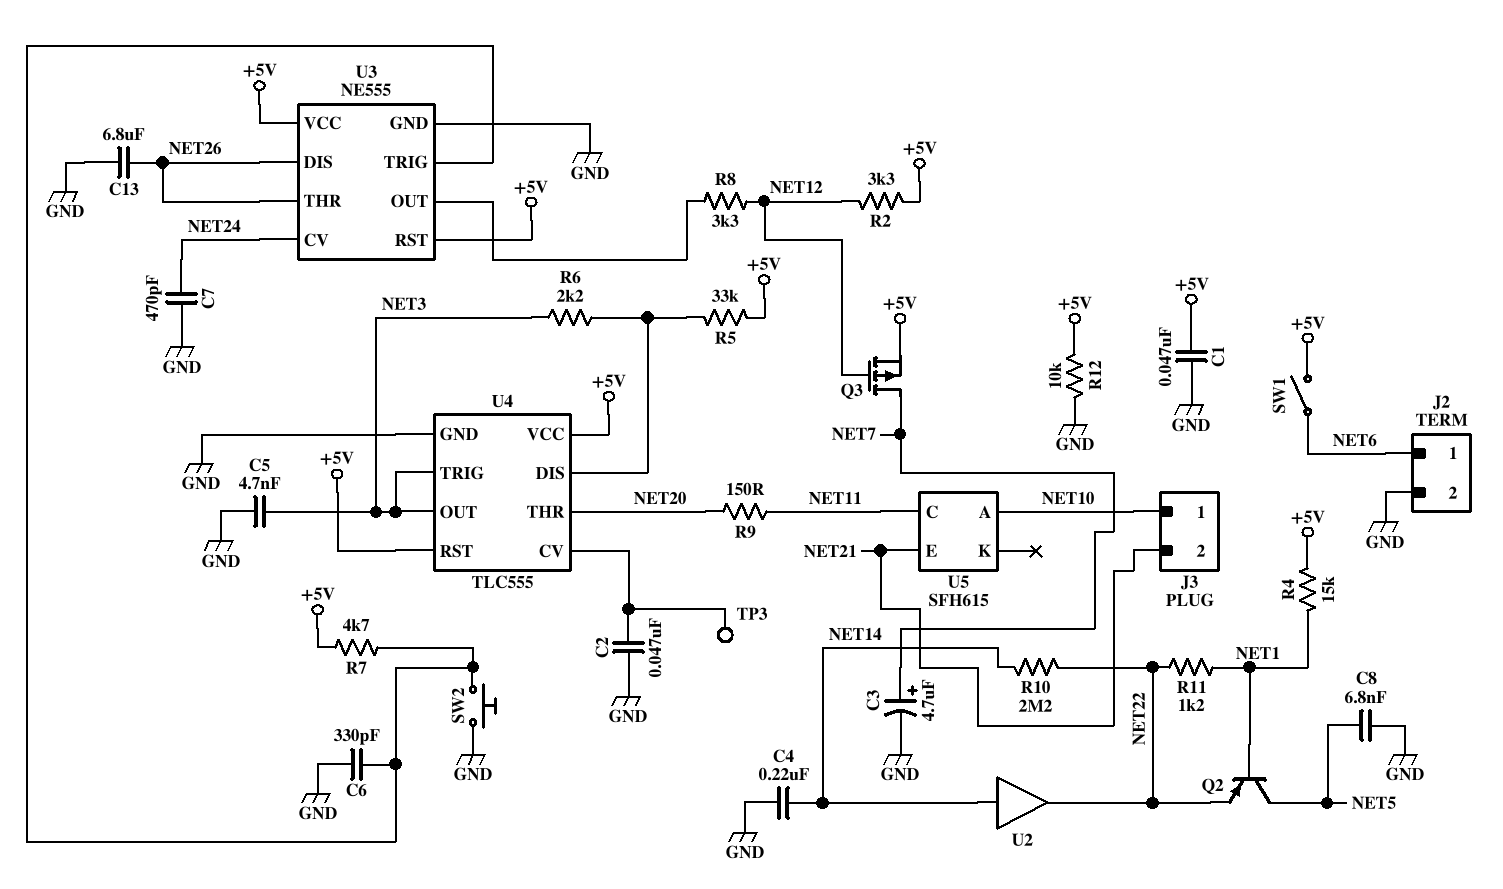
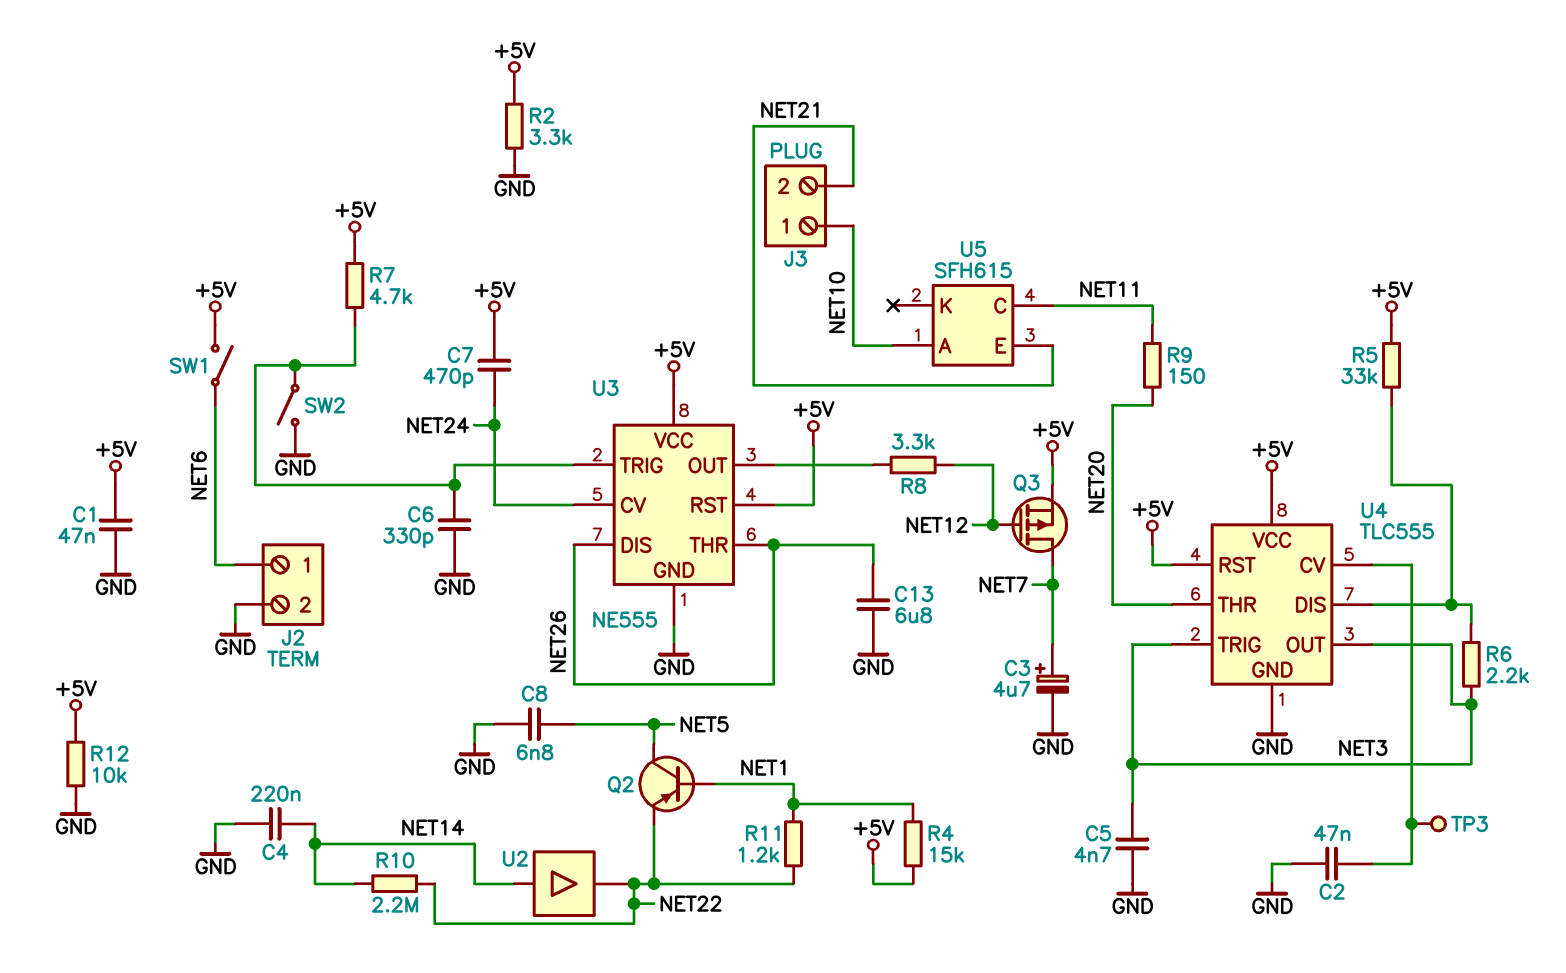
C7: 470pF (GND, NET24) -> 470pF (+5V, NET24)
R2: 3.3k (+5V, NET12) -> 3.3k (+5V, GND)
SW2: button (GND, U3/TRIG) -> switch (GND, U3/TRIG)

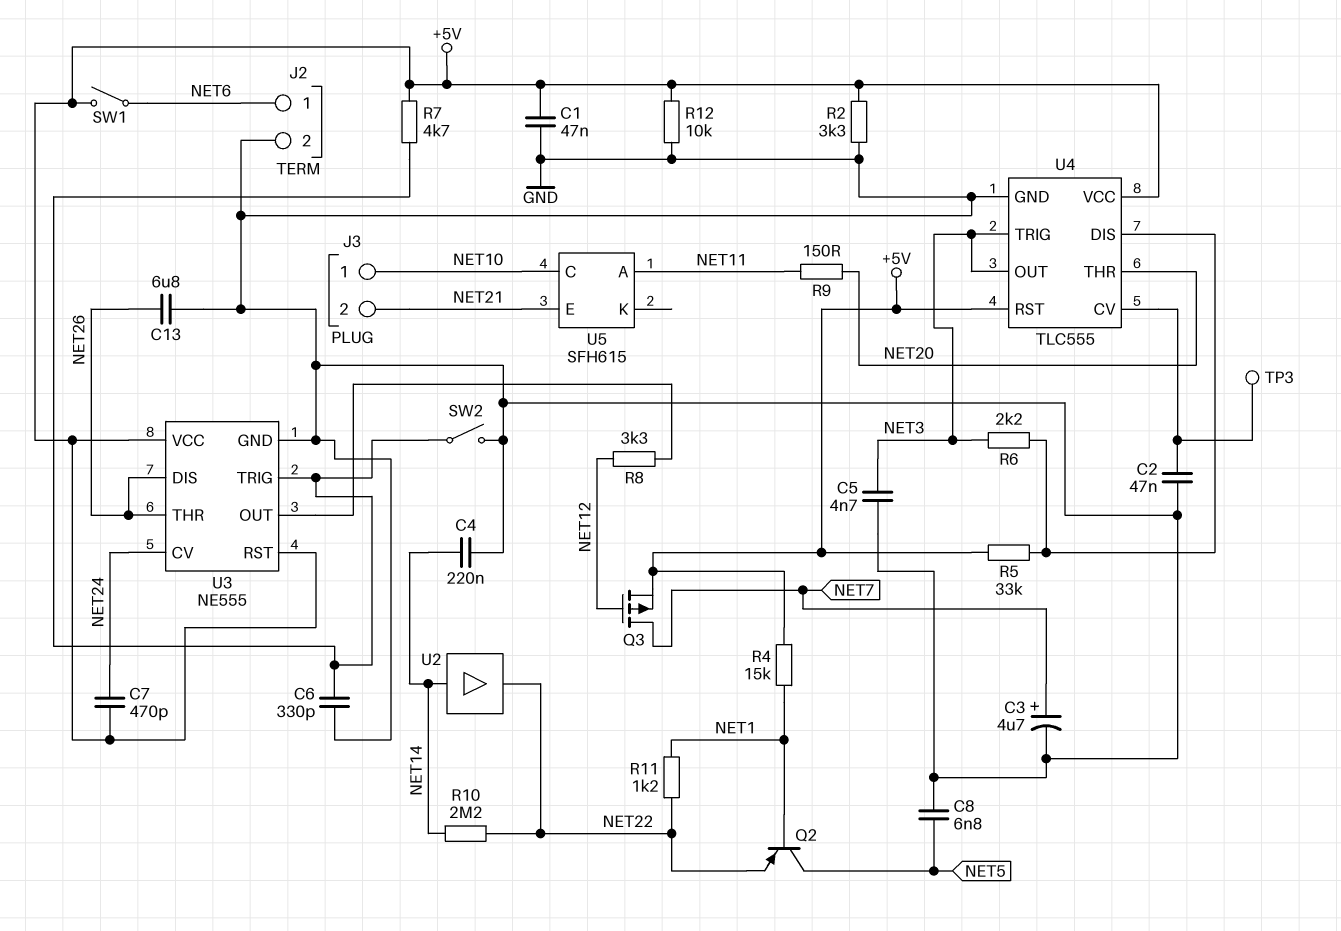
U5 pin A: NET10 -> NET11
U5 pin C: NET11 -> NET10

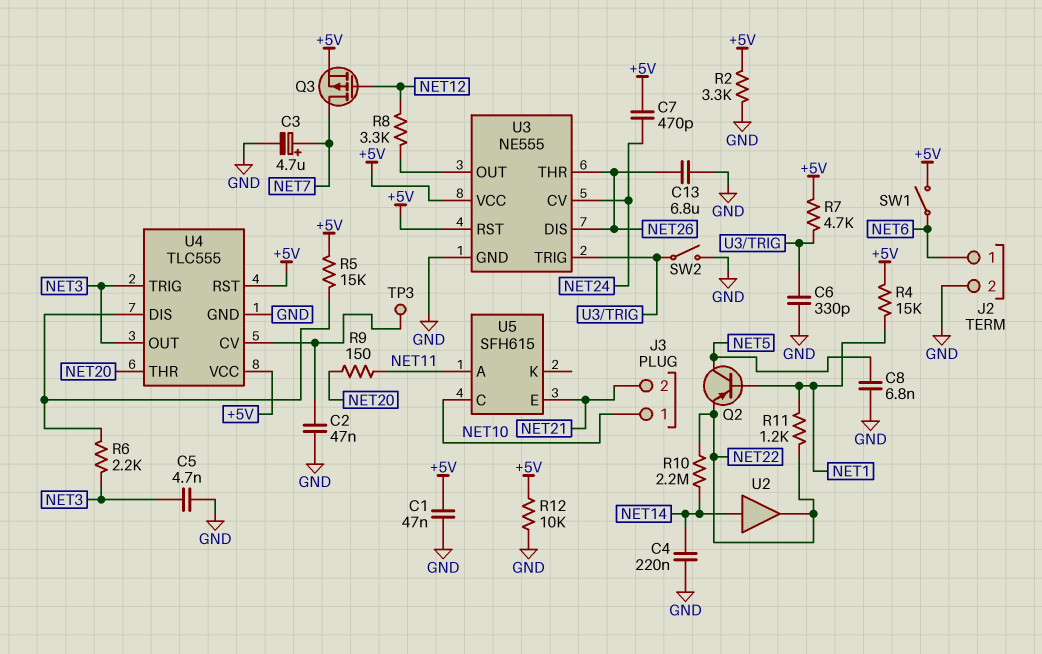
R5: 33k (+5V, U4/DIS) -> 15k (+5V, U4/DIS)

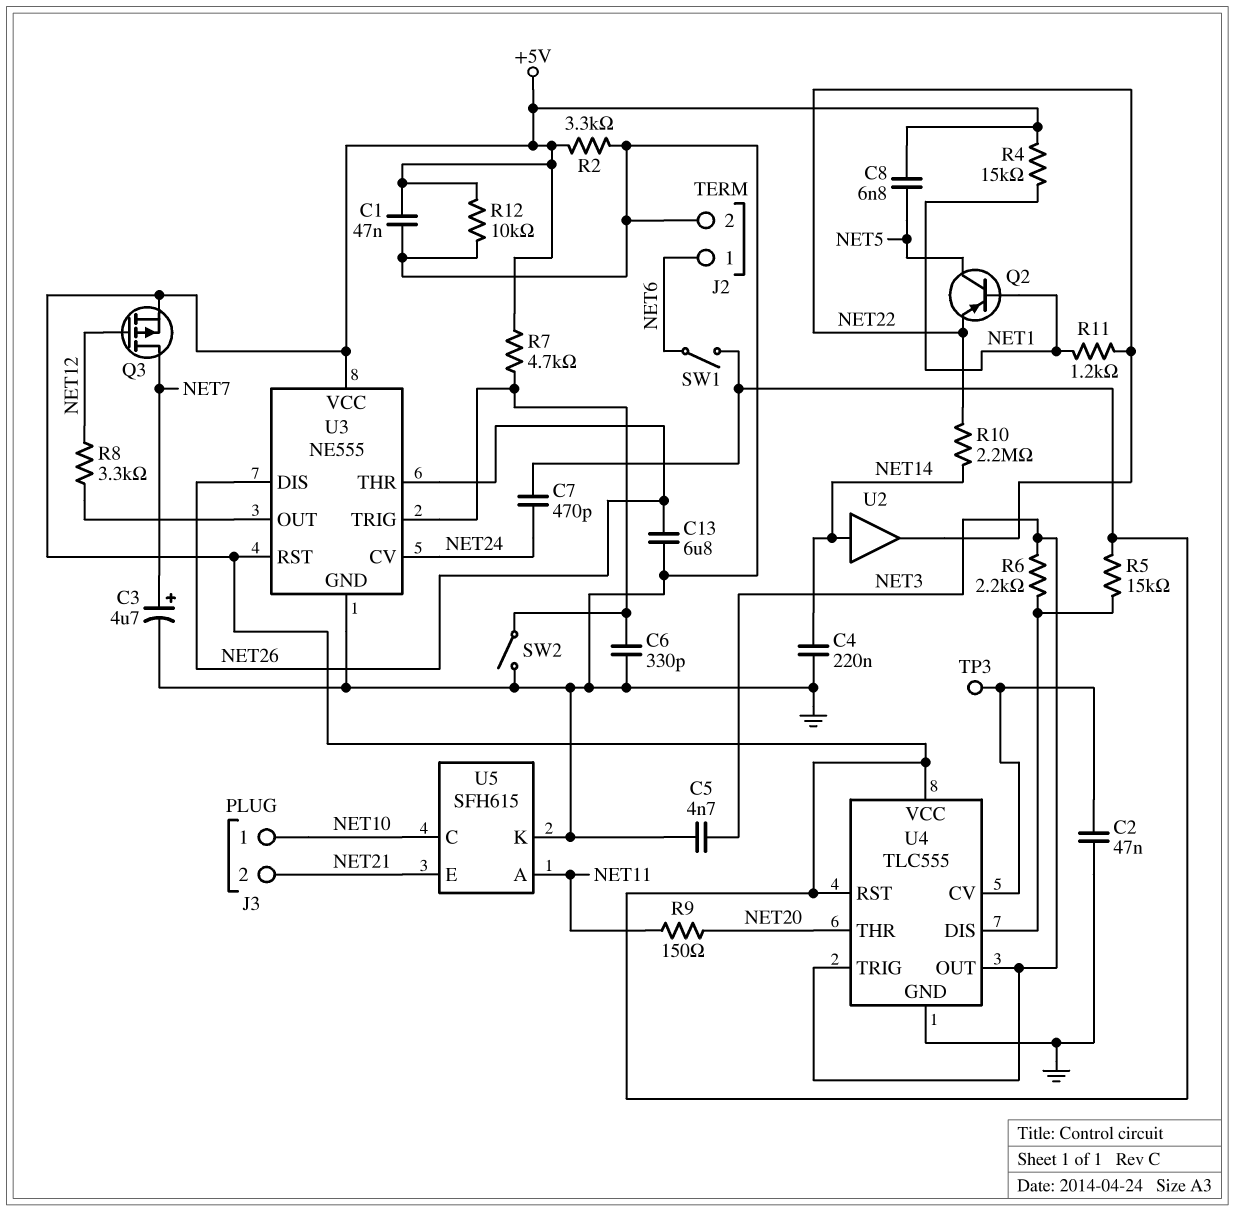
C8: 6.8nF (GND, NET5) -> 6.8nF (+5V, NET5)
U5 pin K: none -> GND

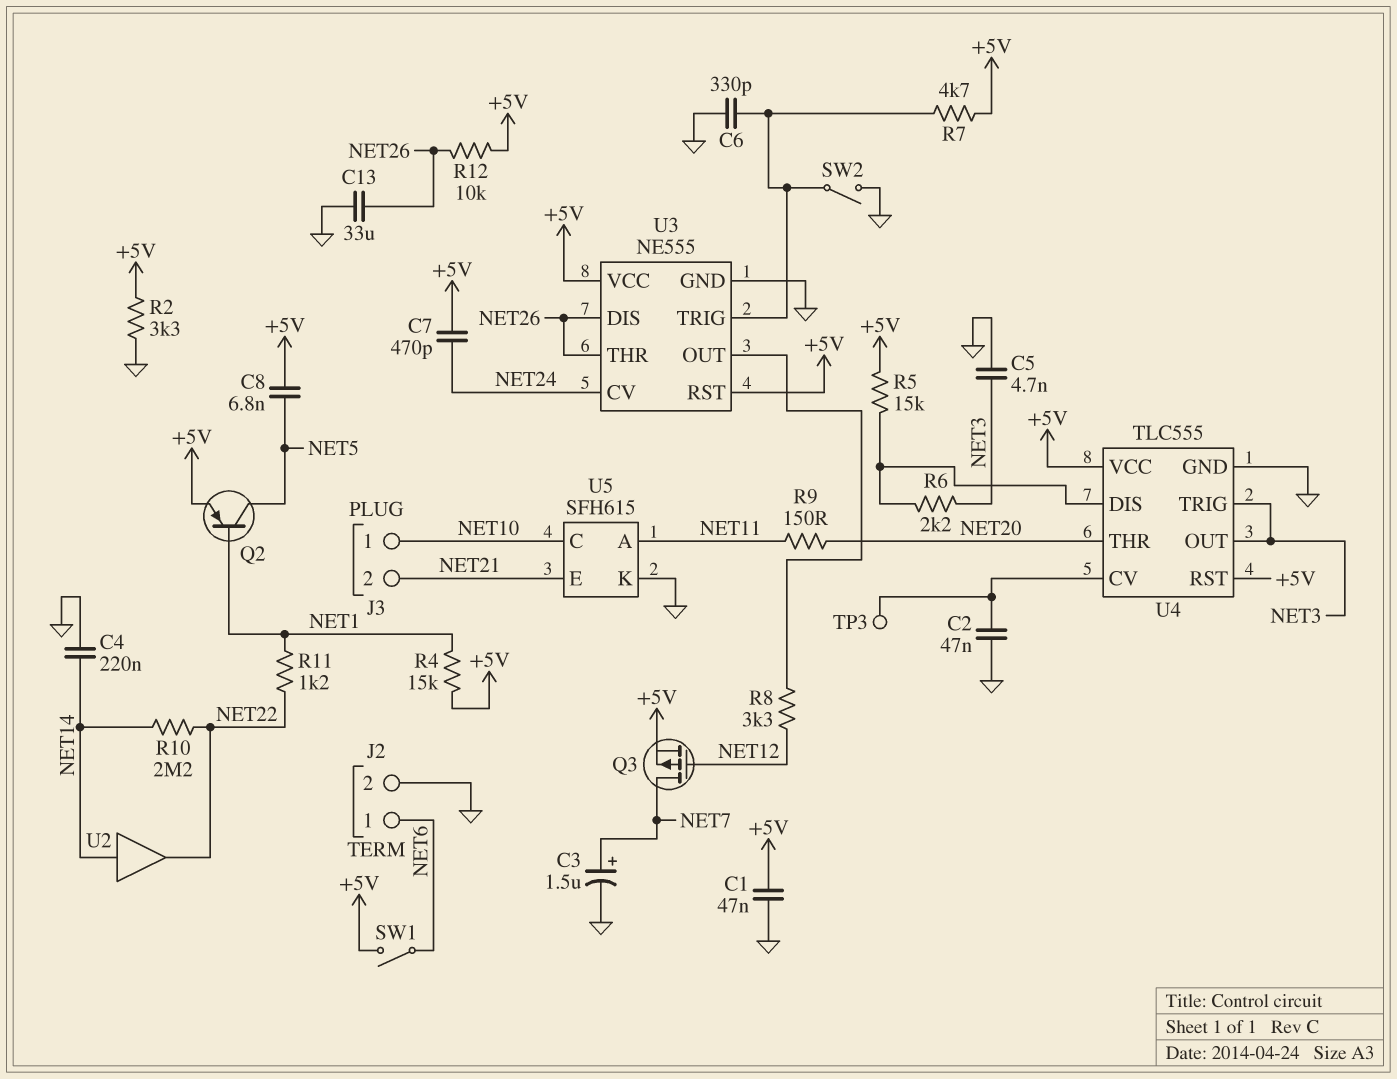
C3: 4.7uF (plus NET7, minus GND) -> 1.5uF (plus NET7, minus GND)
C13: 6.8uF (GND, NET26) -> 33uF (GND, NET26)
Q2: PNP (B NET1, C NET5, E NET22) -> PNP (B NET1, C NET5, E +5V)
R12: 10k (+5V, GND) -> 10k (+5V, NET26)

